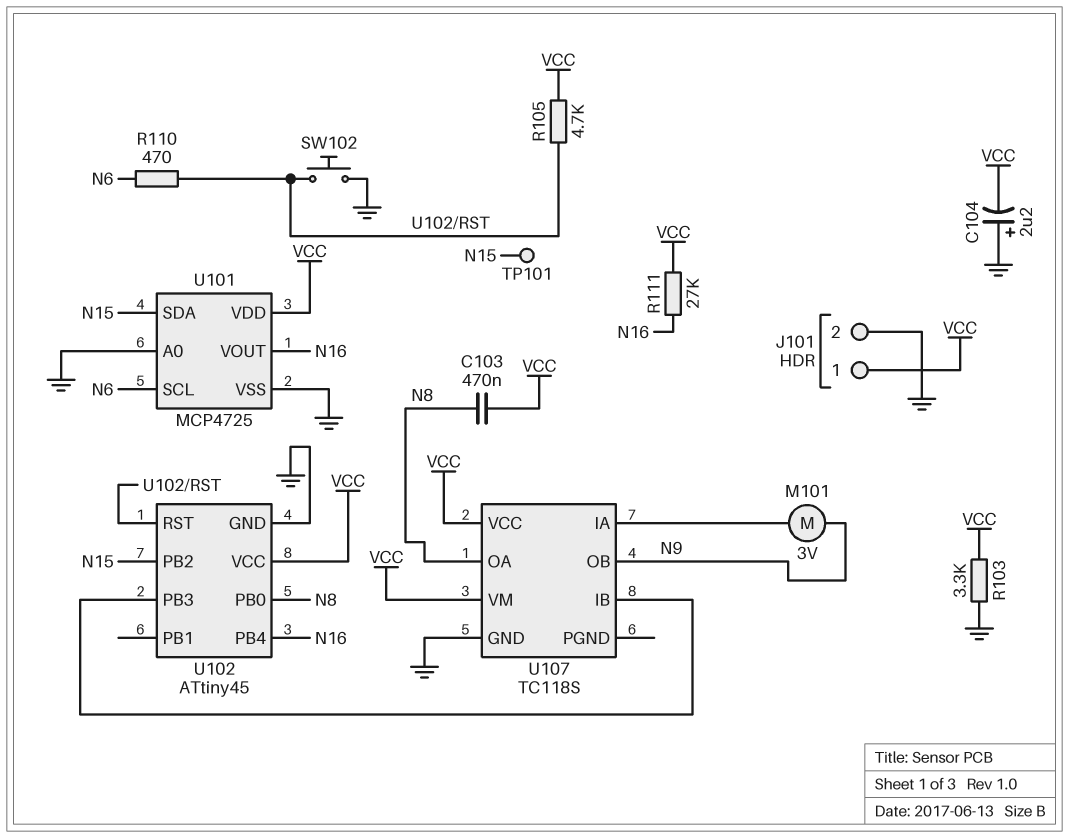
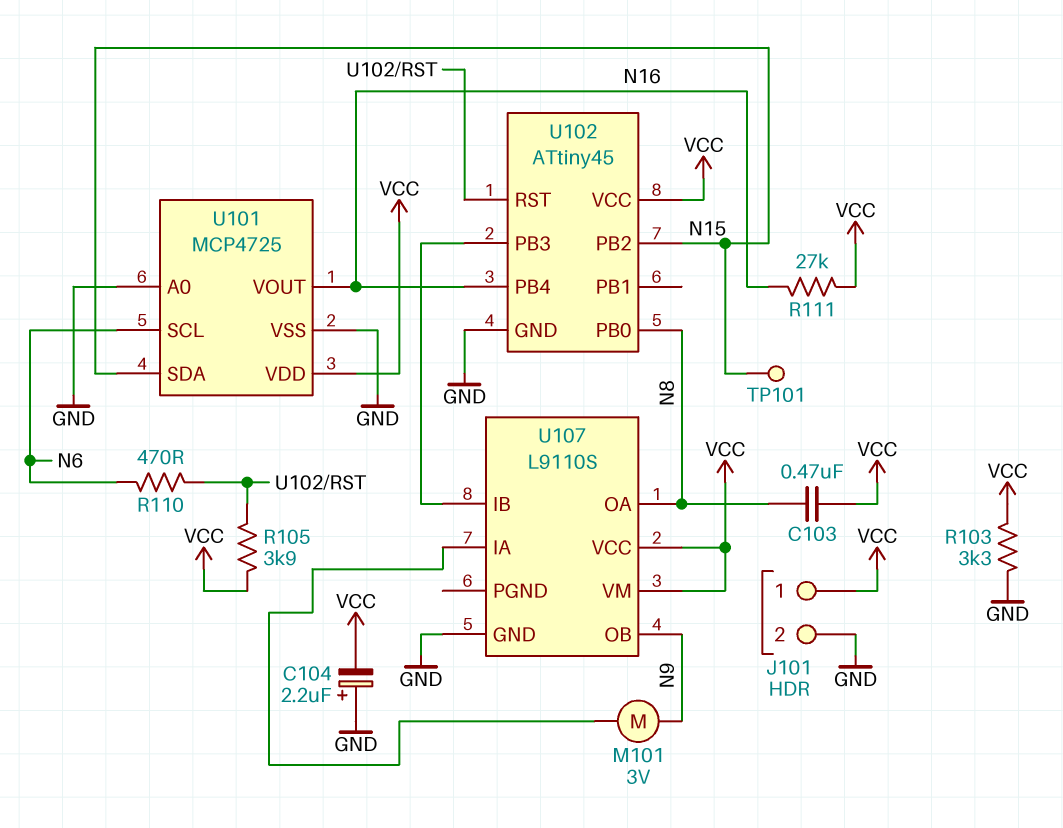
R105: 4.7k (U102/RST, VCC) -> 3.9k (U102/RST, VCC)
SW102: button (GND, U102/RST) -> none
U107: TC118S -> L9110S

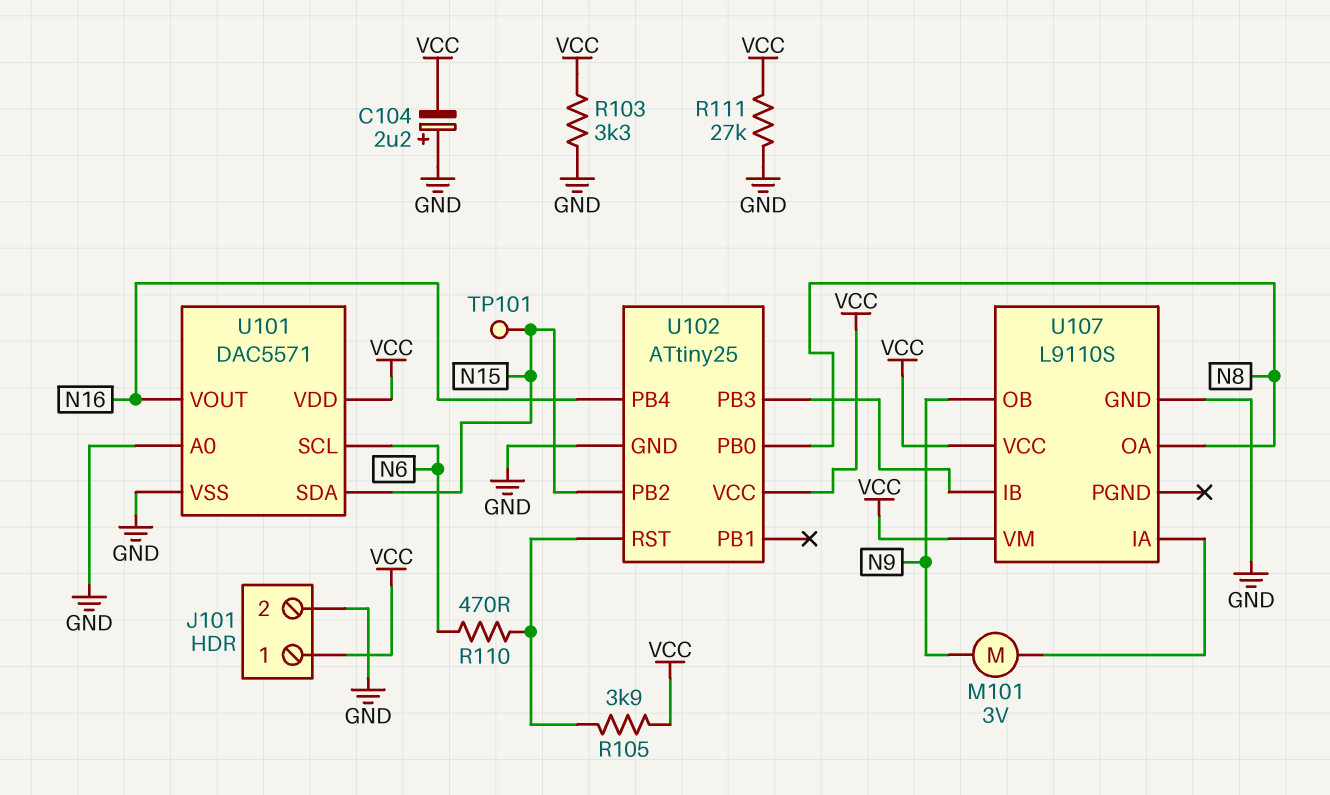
C103: 470nF (N8, VCC) -> none
R111: 27k (N16, VCC) -> 27k (GND, VCC)
U101: MCP4725 -> DAC5571
U102: ATtiny45 -> ATtiny25

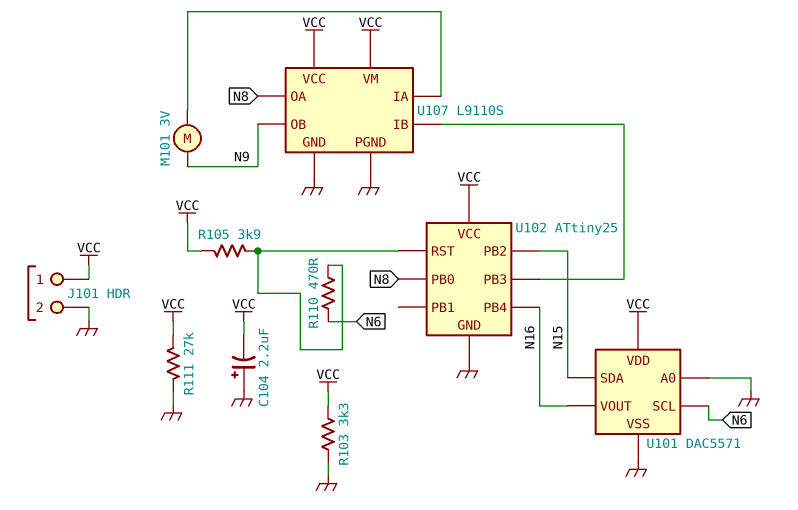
TP101: test point (N15) -> none
U107 pin PGND: none -> GND

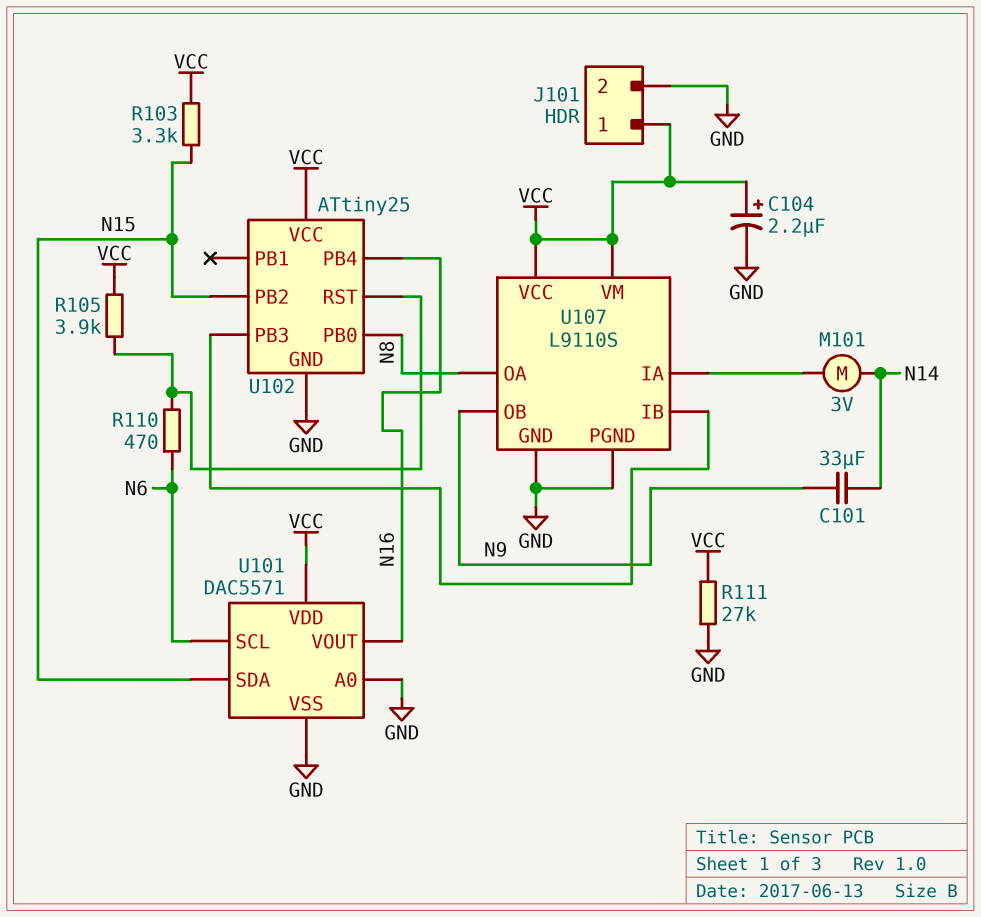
C101: none -> 33uF (N9, N14)
C104: 2.2uF (plus GND, minus VCC) -> 2.2uF (plus VCC, minus GND)
M101: motor 3V (N9, U107/IA) -> motor 3V (N14, U107/IA)
R103: 3.3k (GND, VCC) -> 3.3k (N15, VCC)

